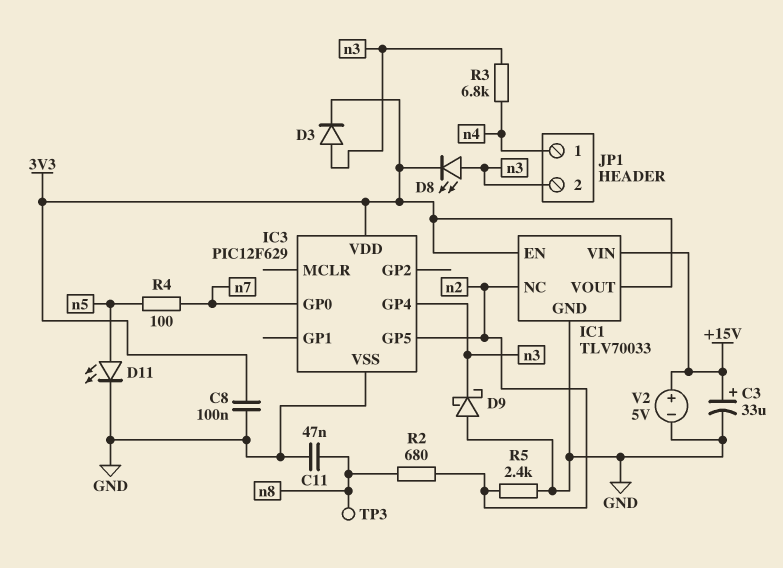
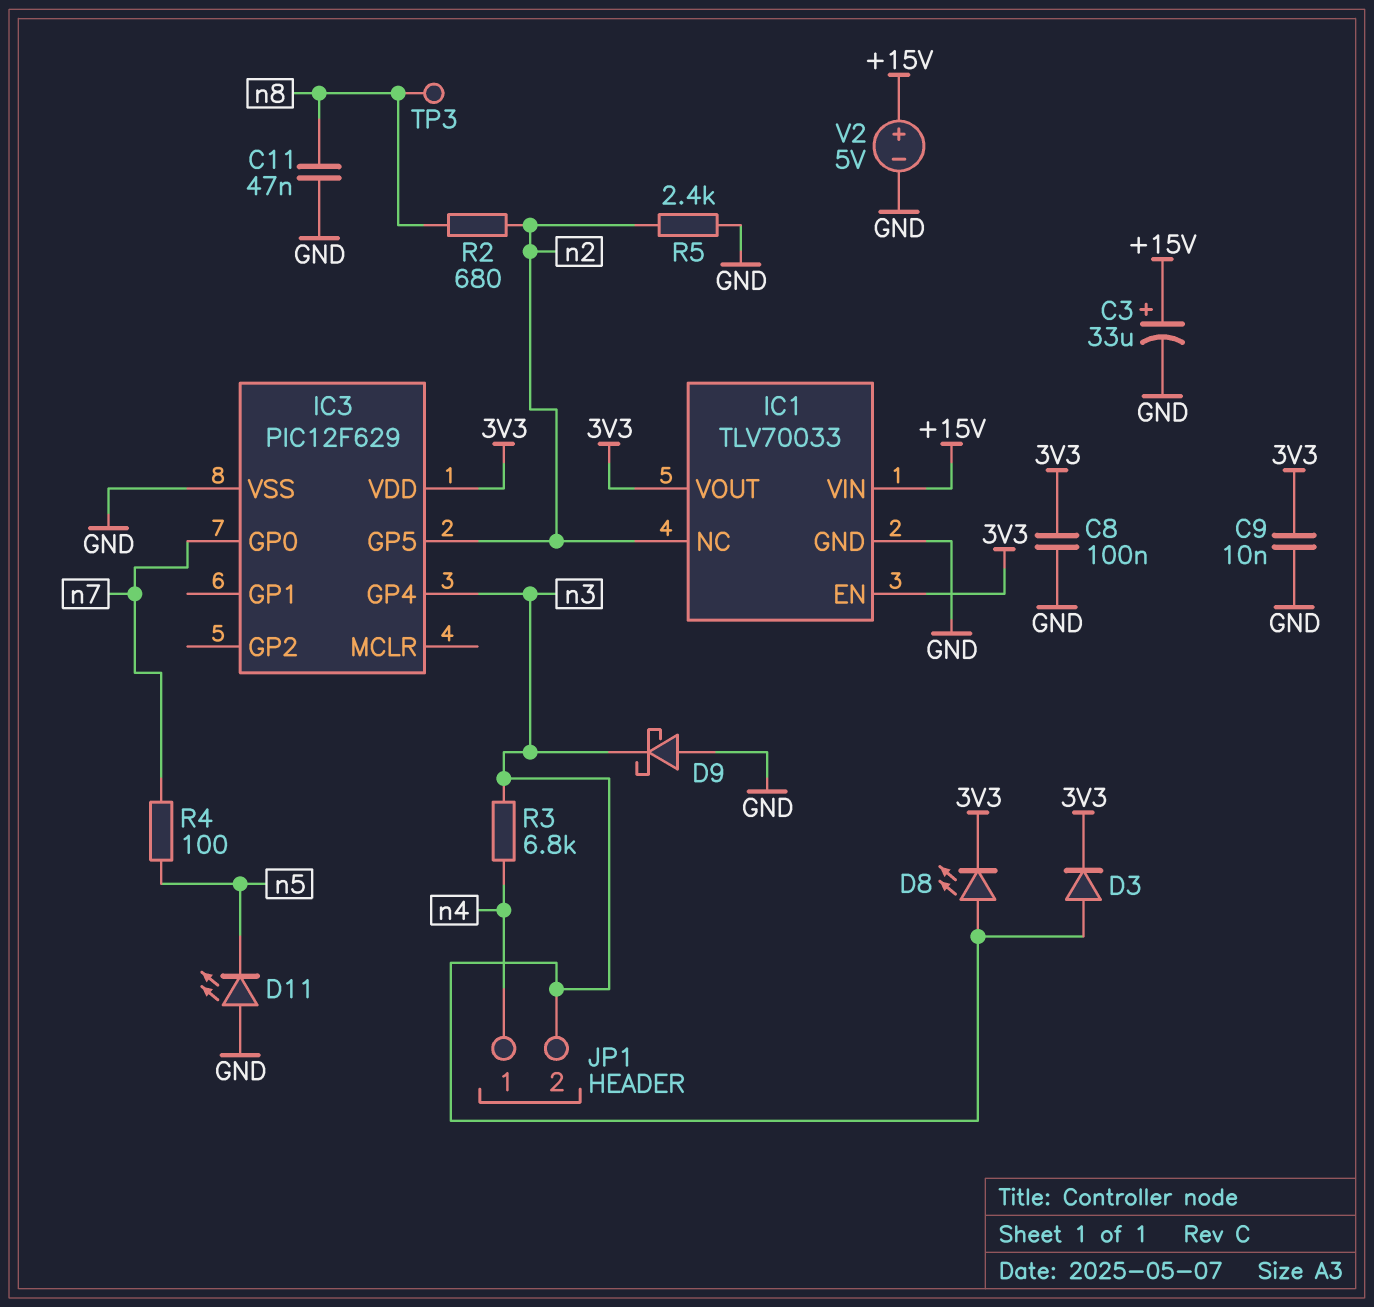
C9: none -> 10nF (3V3, GND)
D11: LED (A n5, K GND) -> LED (A GND, K n5)

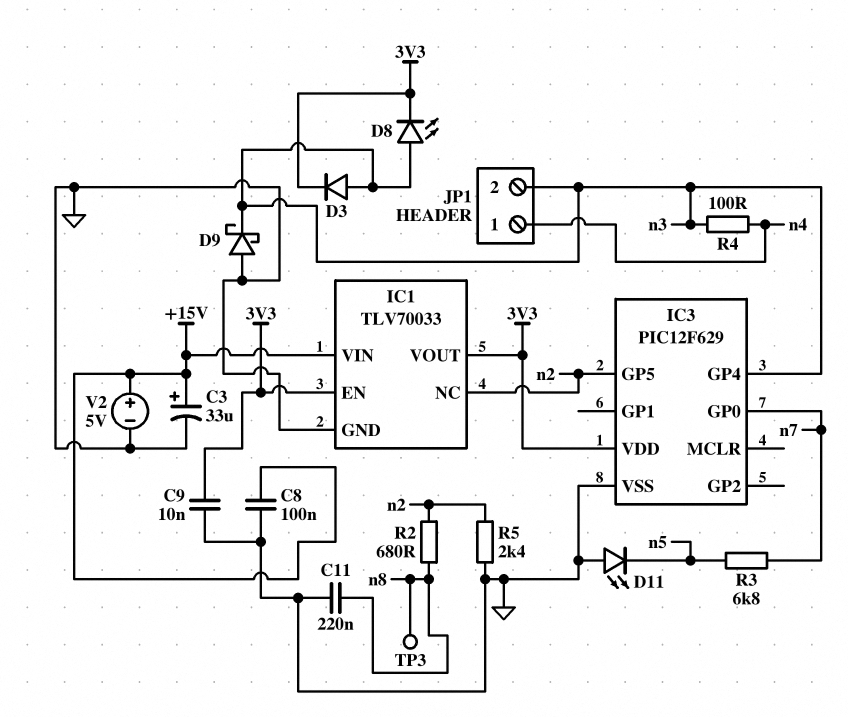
C8: 100nF (3V3, GND) -> 100nF (+15V, GND)
C11: 47nF (GND, n8) -> 220nF (GND, n8)
R3: 6.8k (n3, n4) -> 6.8k (n5, n7)
R4: 100 (n5, n7) -> 100 (n3, n4)

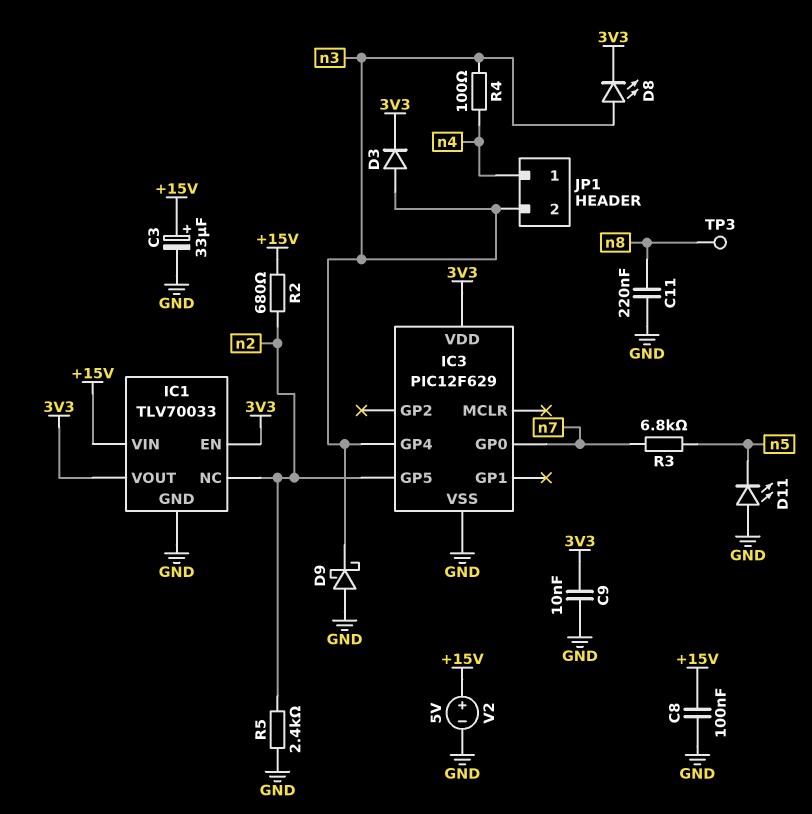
R2: 680 (n2, n8) -> 680 (+15V, n2)

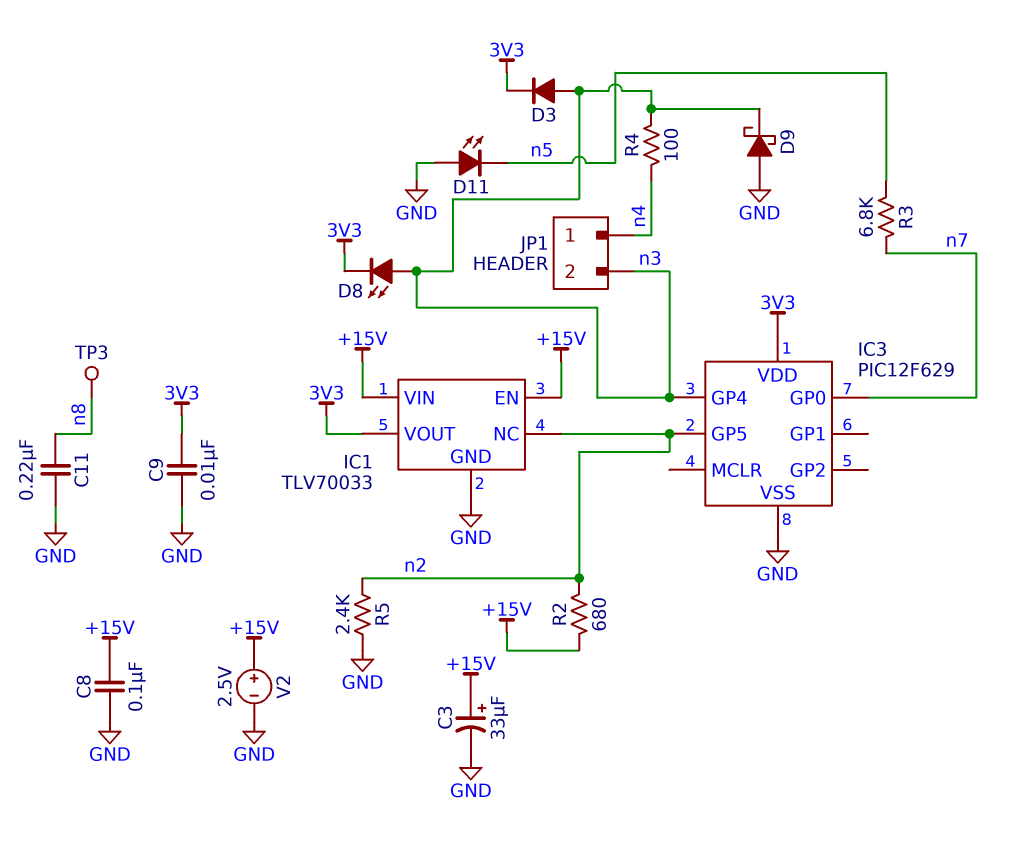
IC1 pin EN: 3V3 -> +15V
V2: 5V (plus +15V, minus GND) -> 2.5V (plus +15V, minus GND)

